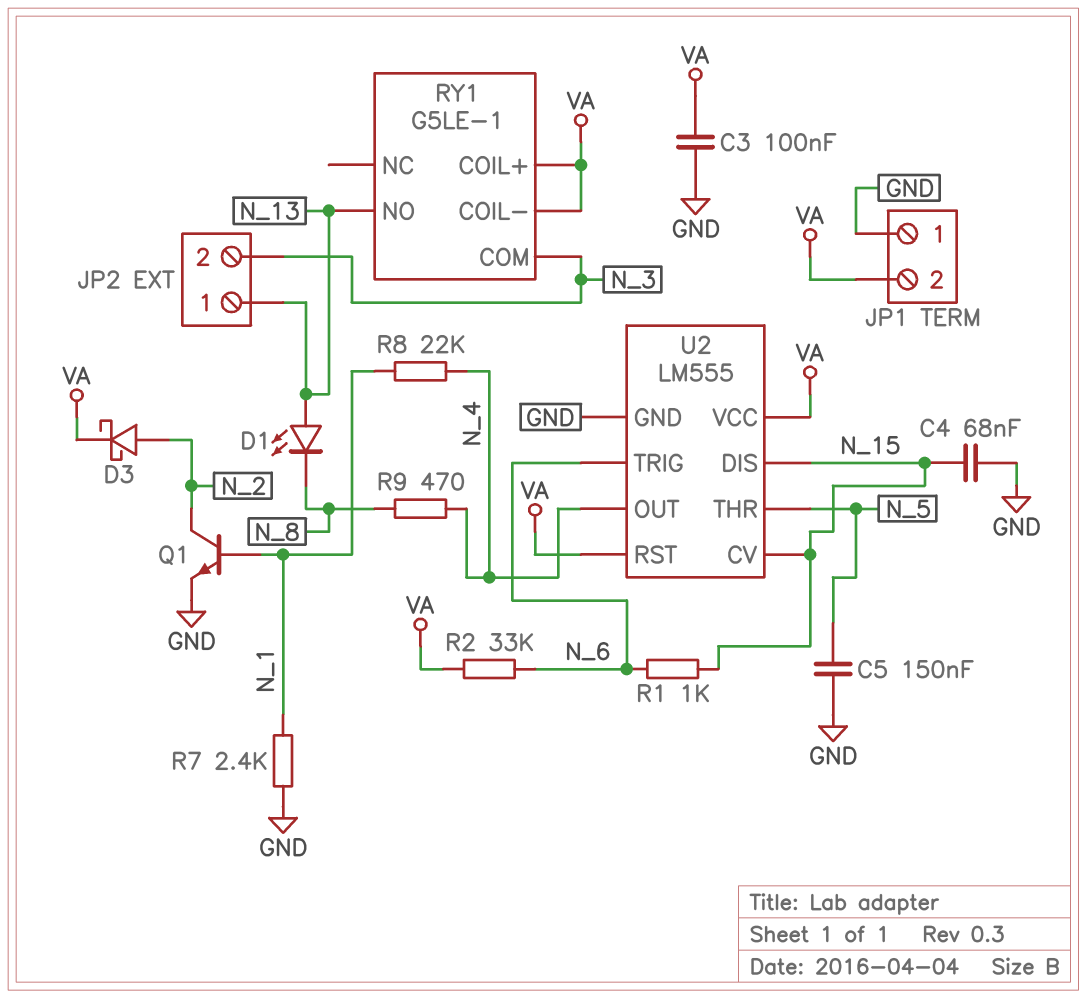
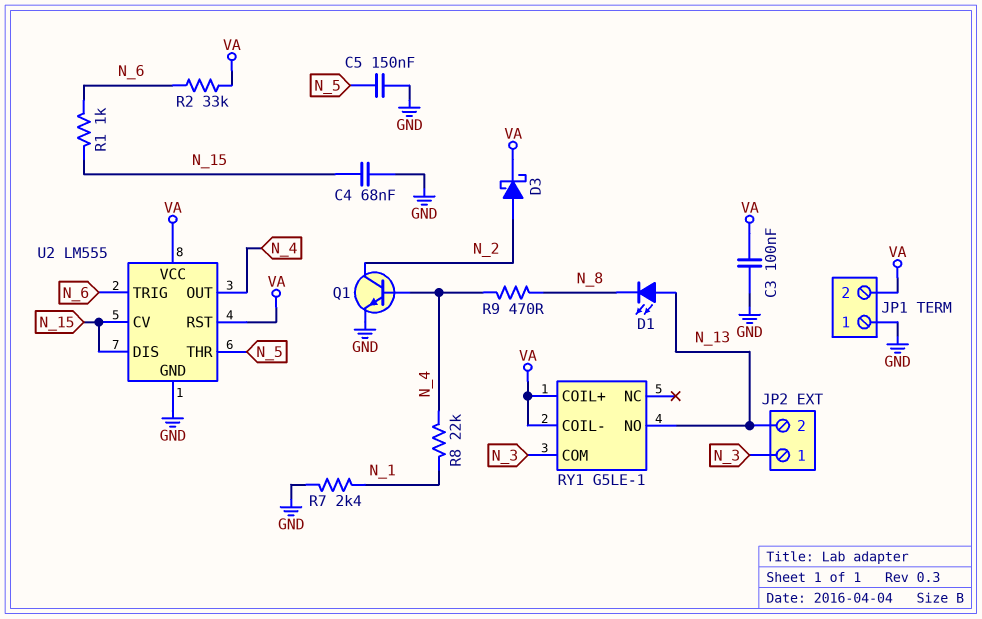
JP2 pin 1: N_13 -> N_3
JP2 pin 2: N_3 -> N_13
Q1: NPN (B N_1, C N_2, E GND) -> NPN (B N_4, C N_2, E GND)

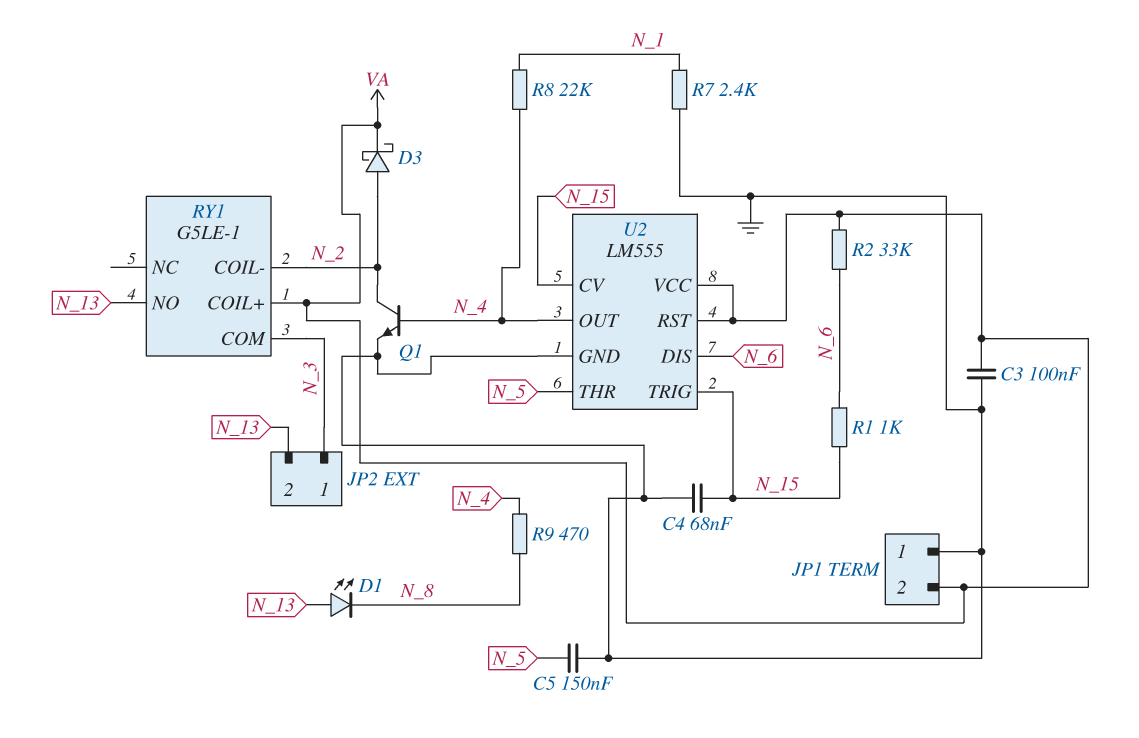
RY1 pin COIL-: VA -> N_2
U2 pin DIS: N_15 -> N_6
U2 pin TRIG: N_6 -> N_15

